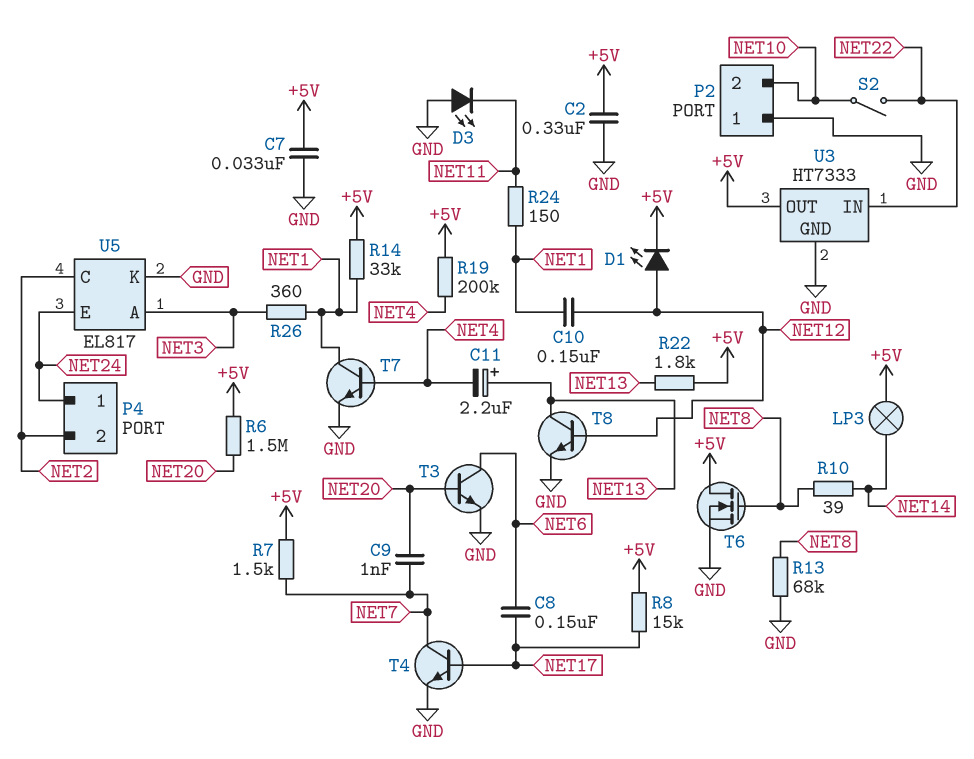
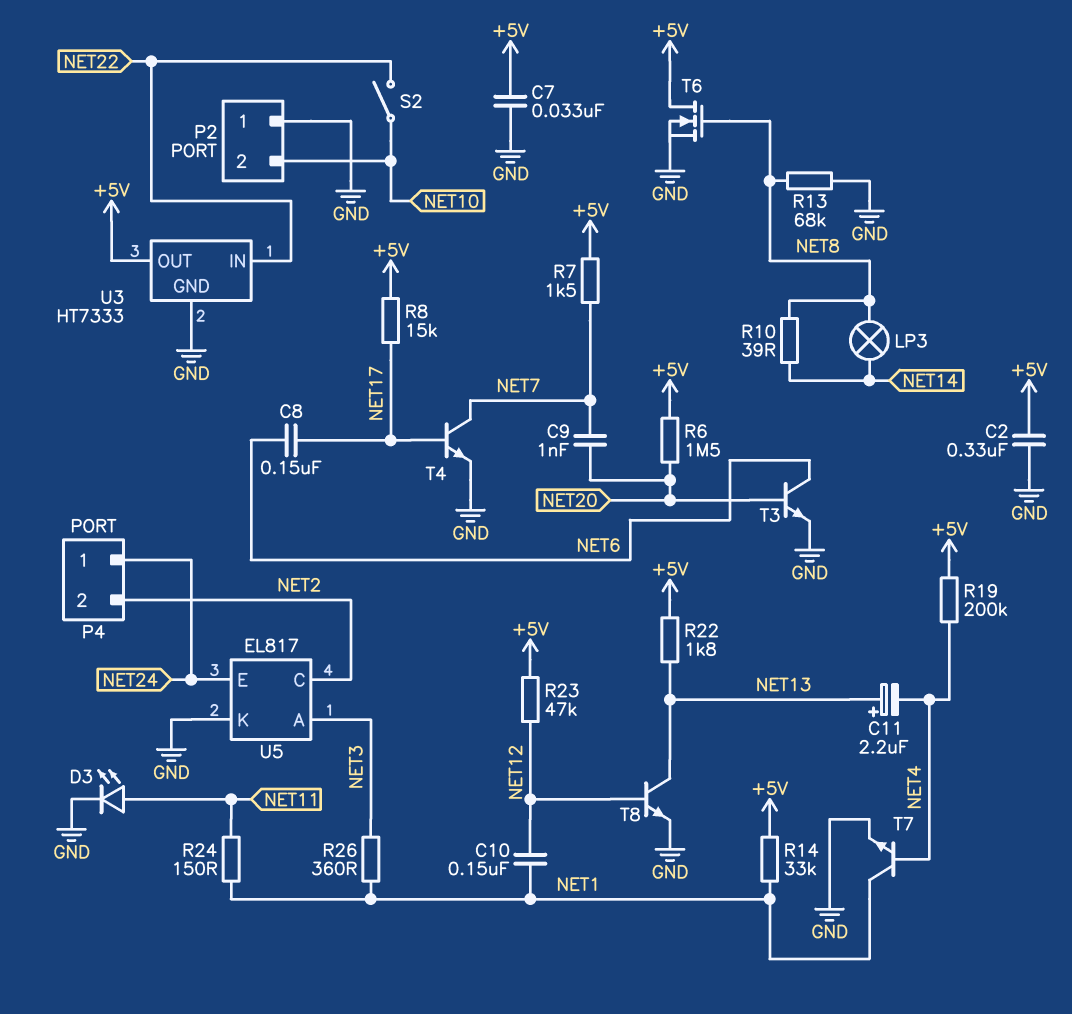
D1: LED (A NET12, K +5V) -> none
D3: LED (A GND, K NET11) -> LED (A NET11, K GND)
LP3: lamp (+5V, NET14) -> lamp (NET8, NET14)
R23: none -> 47k (+5V, NET12)

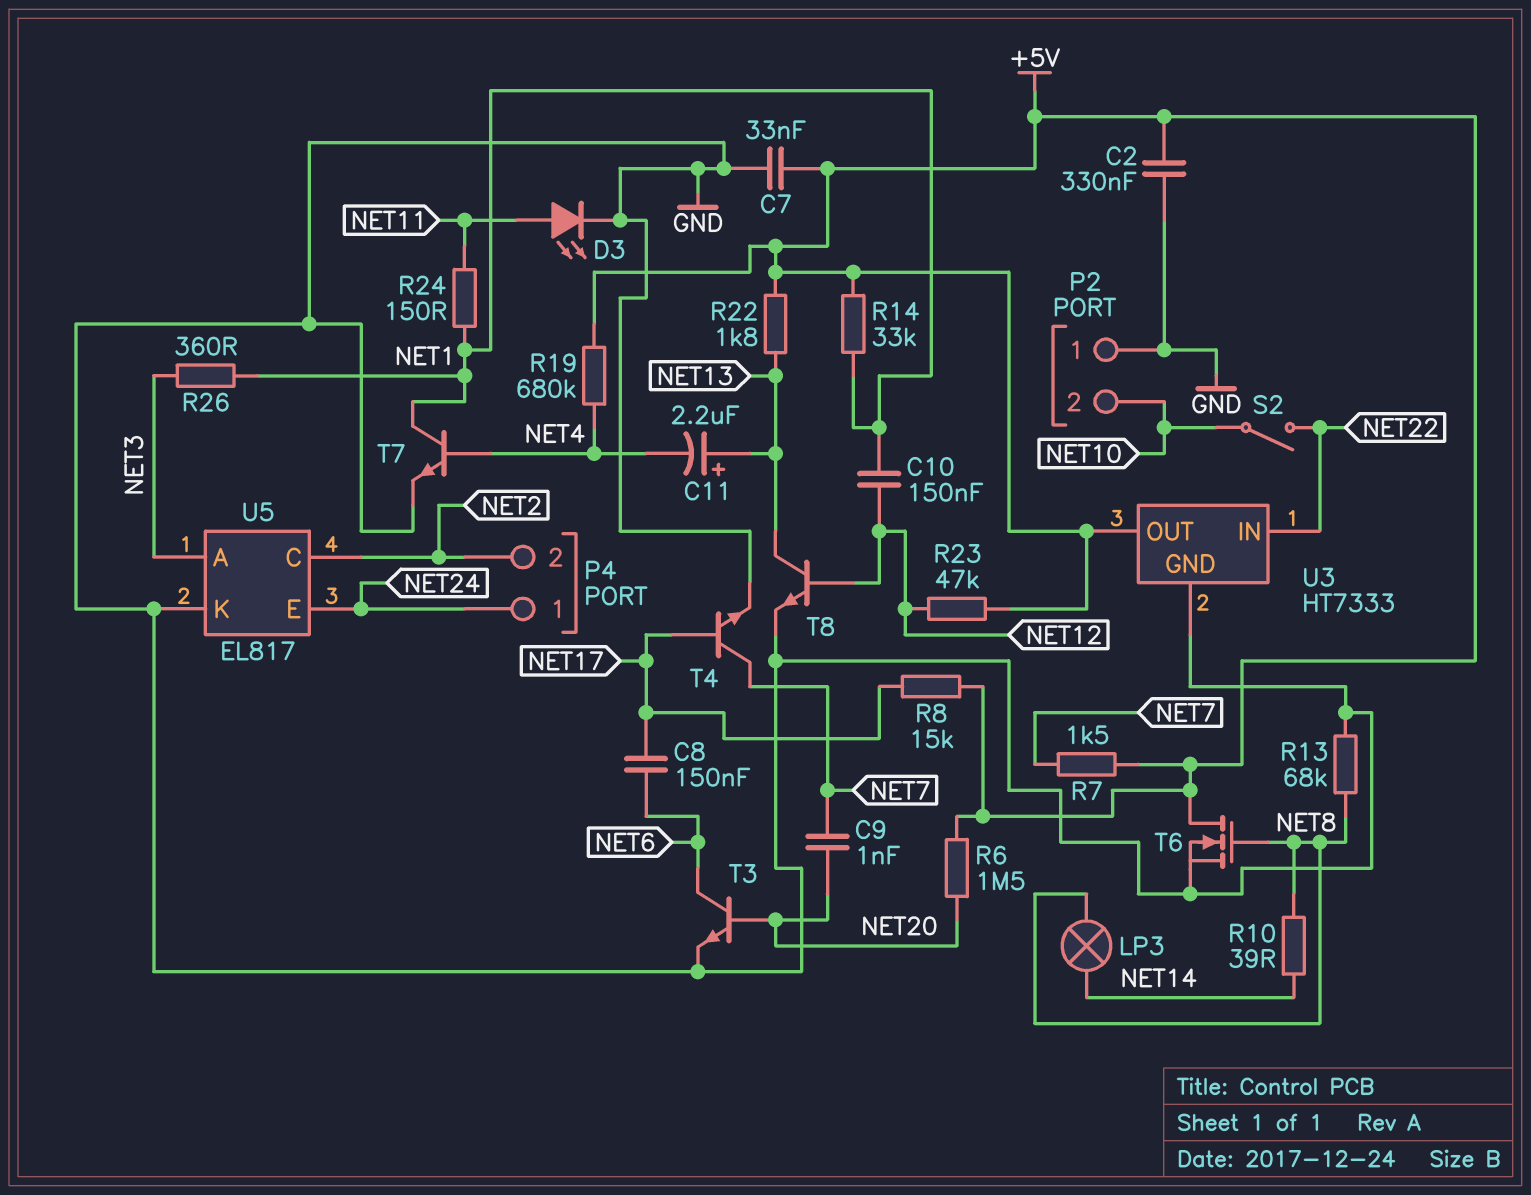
R19: 200k (+5V, NET4) -> 680k (+5V, NET4)

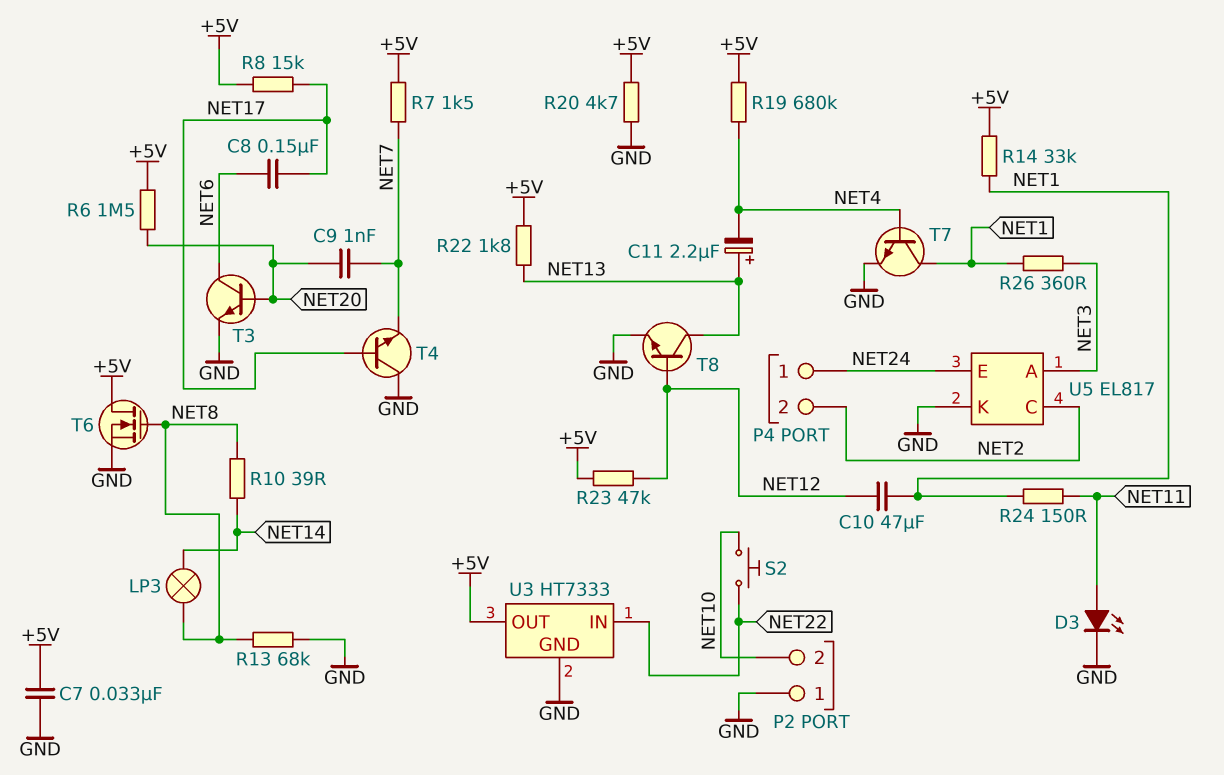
C2: 330nF (+5V, GND) -> none
C10: 150nF (NET1, NET12) -> 47uF (NET1, NET12)
R20: none -> 4.7k (+5V, GND)
S2: switch (NET10, NET22) -> button (NET10, NET22)
T4: NPN (B NET17, C NET7, E GND) -> NPN (B NET17, C GND, E NET7)

